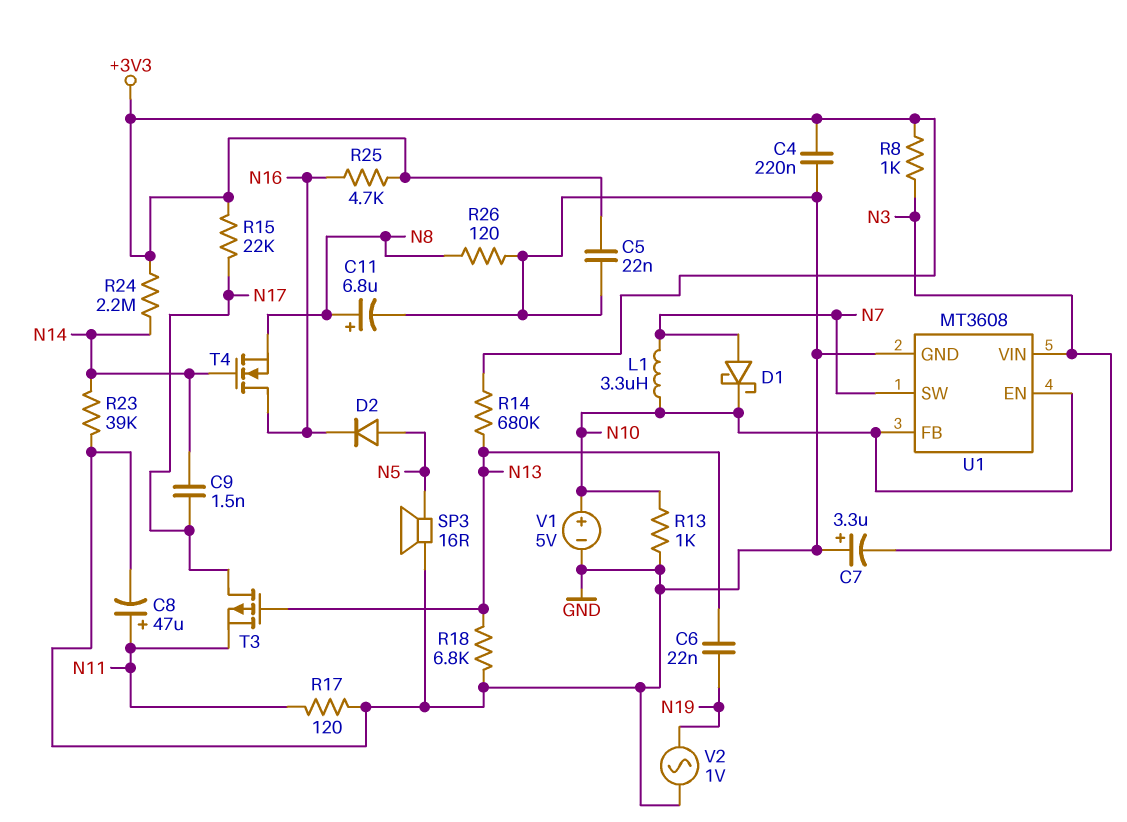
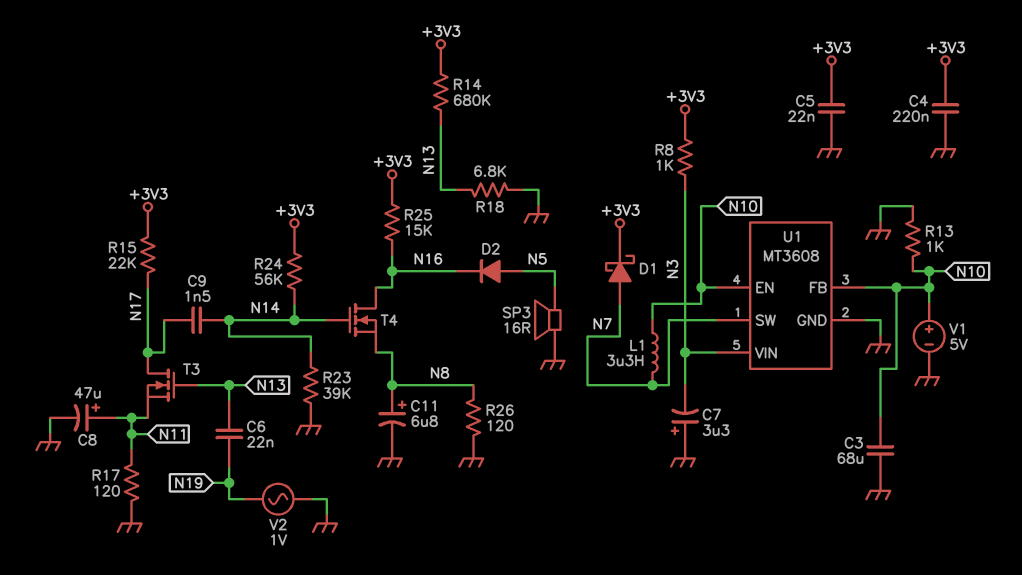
C3: none -> 68uF (GND, N10)
D1: schottky (A N7, K N10) -> schottky (A N7, K +3V3)
R24: 2.2M (+3V3, N14) -> 56k (+3V3, N14)
R25: 4.7k (+3V3, N16) -> 15k (+3V3, N16)
T3: PMOS (G N13, D N17, S N11) -> NMOS (G N13, D N17, S N11)

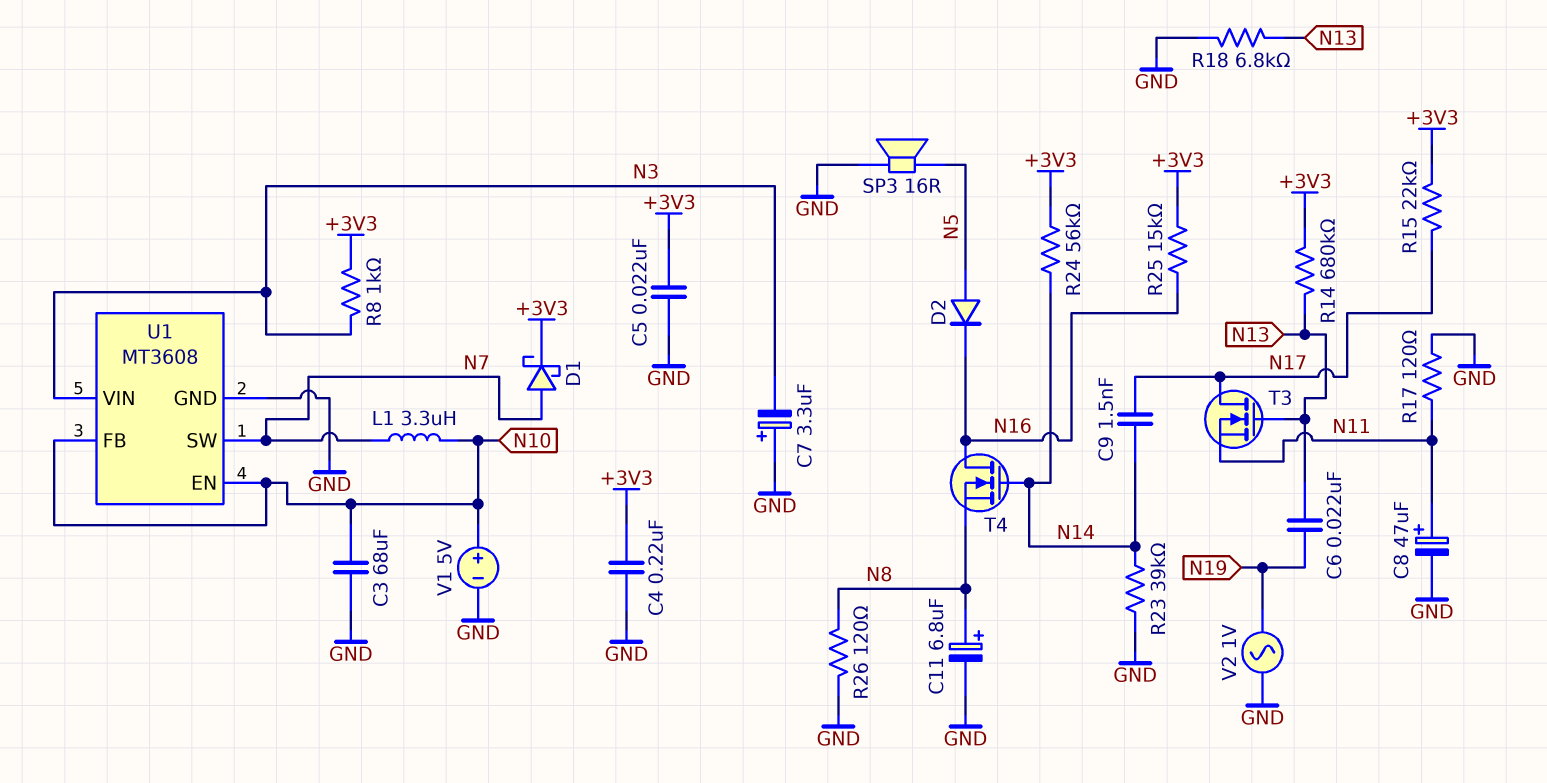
R13: 1k (GND, N10) -> none

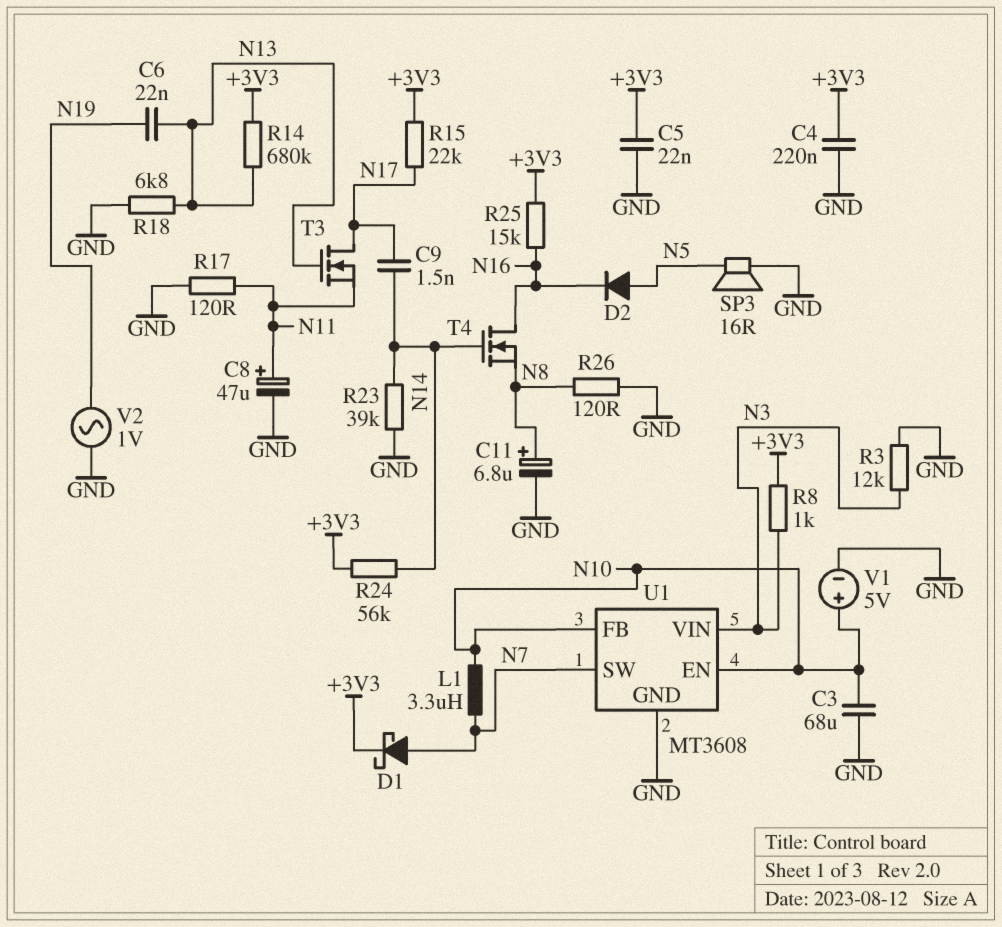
C7: 3.3uF (plus GND, minus N3) -> none
R3: none -> 12k (GND, N3)

